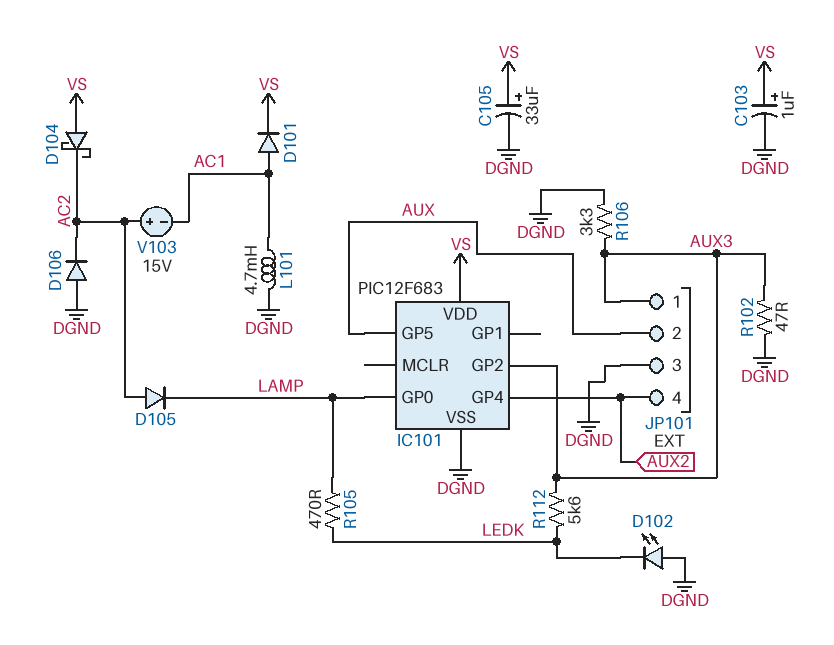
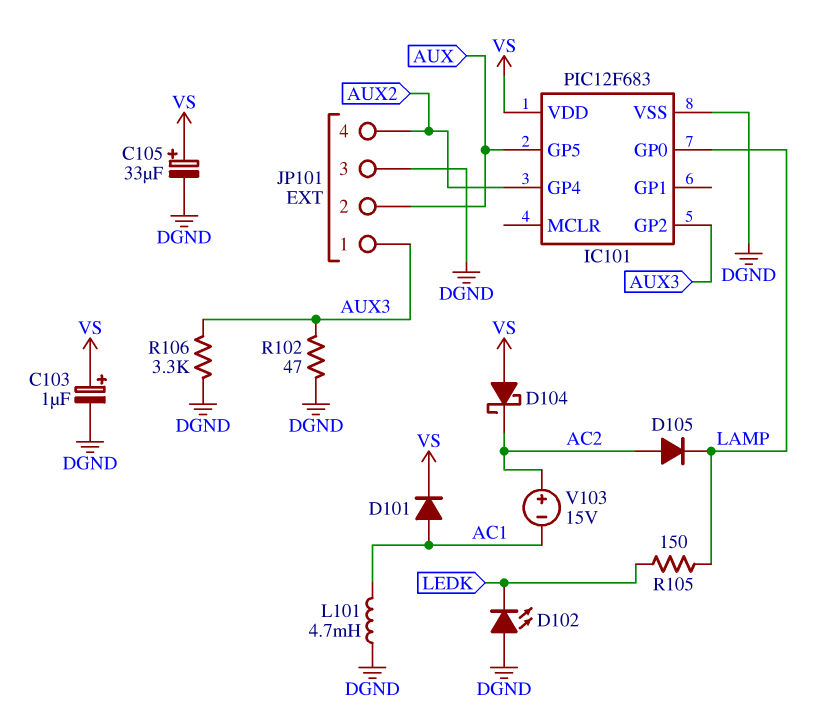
D106: diode (A DGND, K AC2) -> none
R105: 470 (LAMP, LEDK) -> 150 (LAMP, LEDK)
R112: 5.6k (AUX3, LEDK) -> none

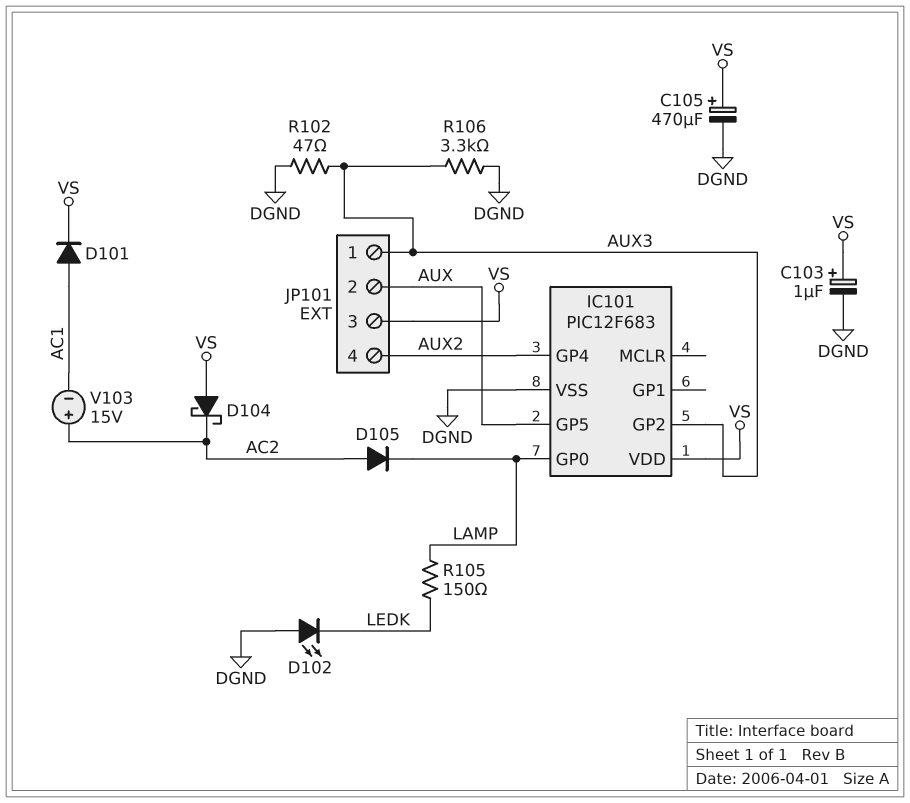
C105: 33uF (plus VS, minus DGND) -> 470uF (plus VS, minus DGND)
JP101 pin 3: DGND -> VS
L101: 4.7mH (AC1, DGND) -> none

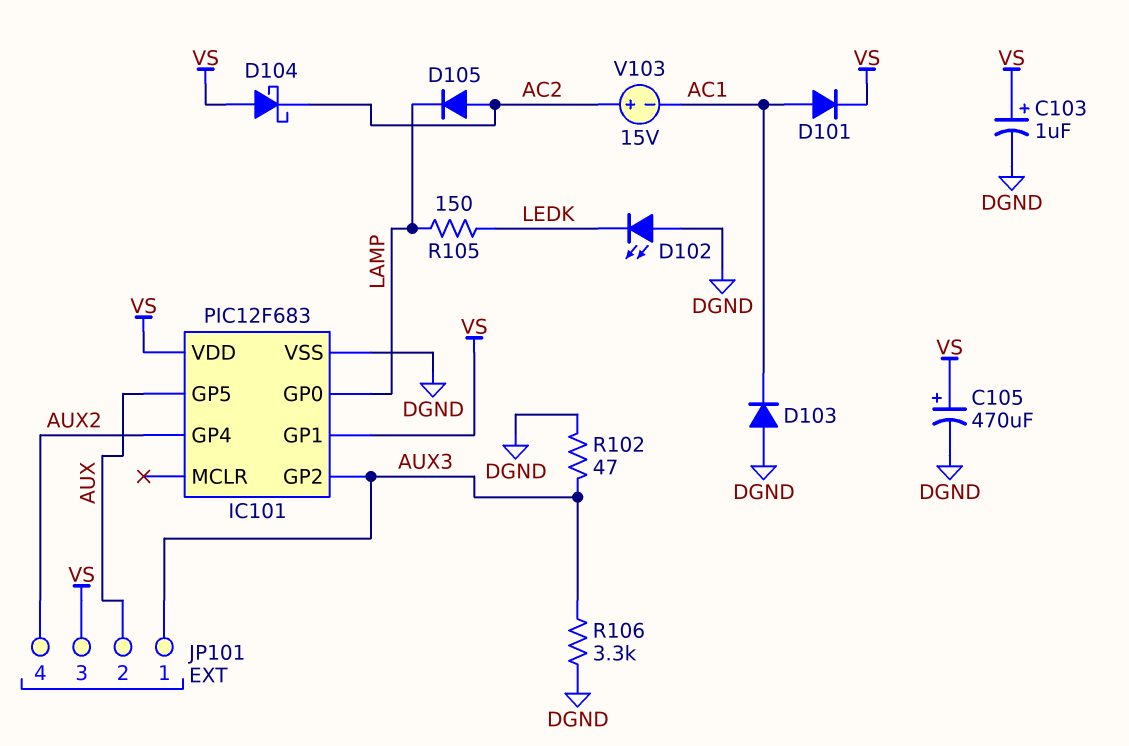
D103: none -> diode (A DGND, K AC1)
IC101 pin GP1: none -> VS

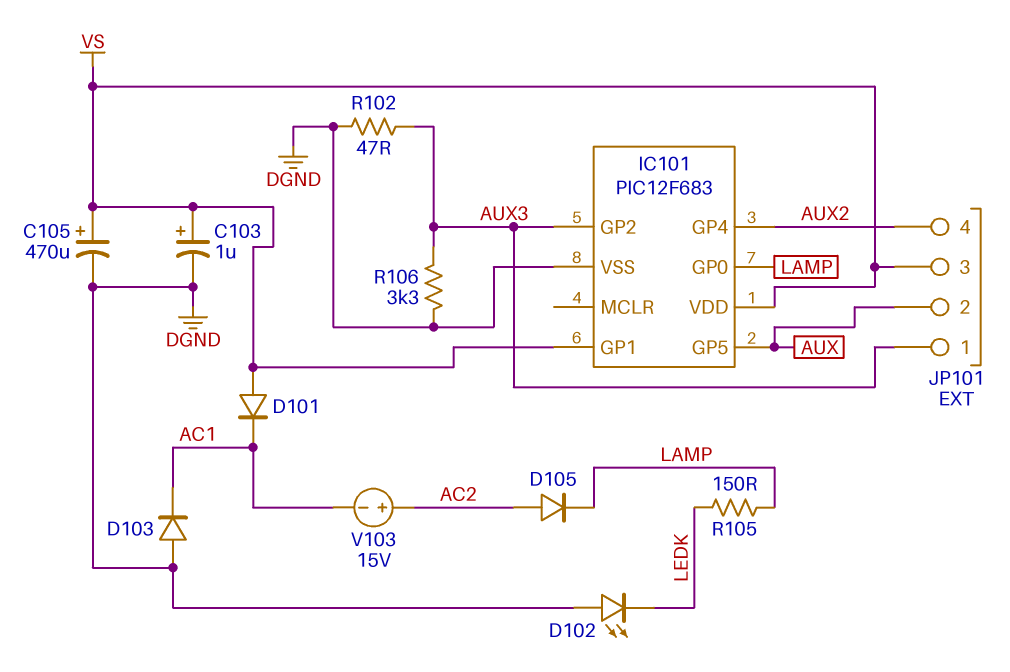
D101: diode (A AC1, K VS) -> diode (A VS, K AC1)
D104: schottky (A VS, K AC2) -> none

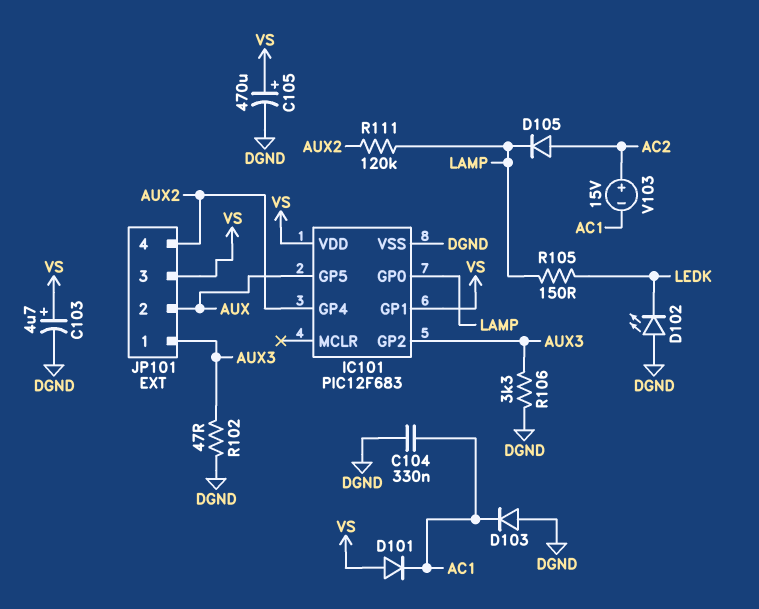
C103: 1uF (plus VS, minus DGND) -> 4.7uF (plus VS, minus DGND)
C104: none -> 330nF (AC1, DGND)
R111: none -> 120k (AUX2, LAMP)

